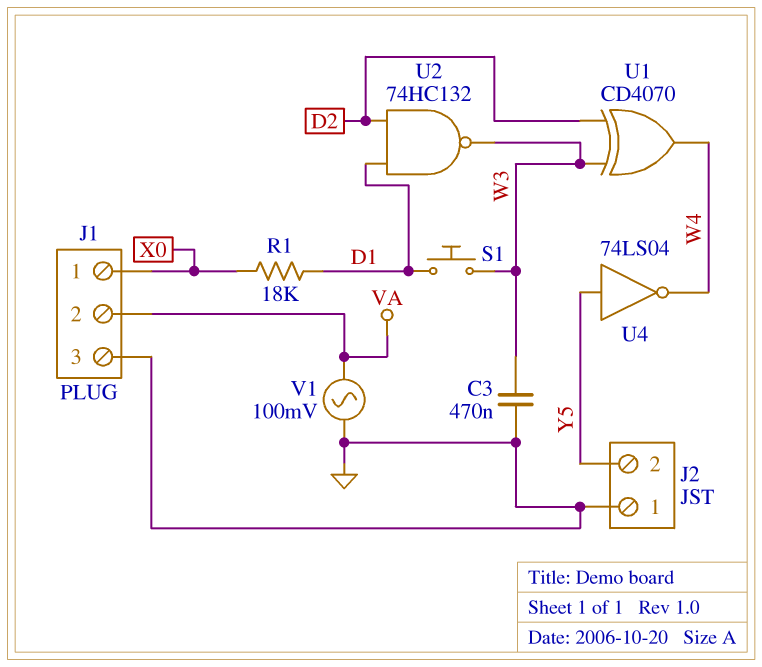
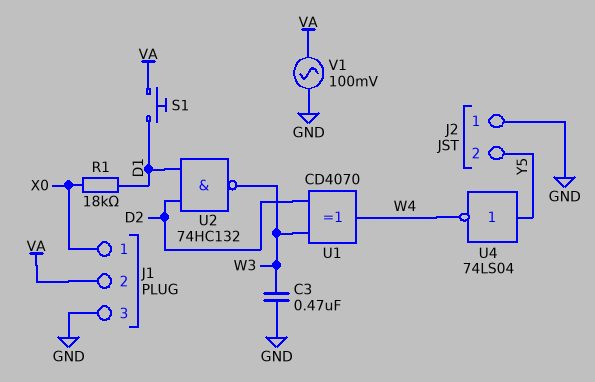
S1: button (D1, W3) -> button (D1, VA)

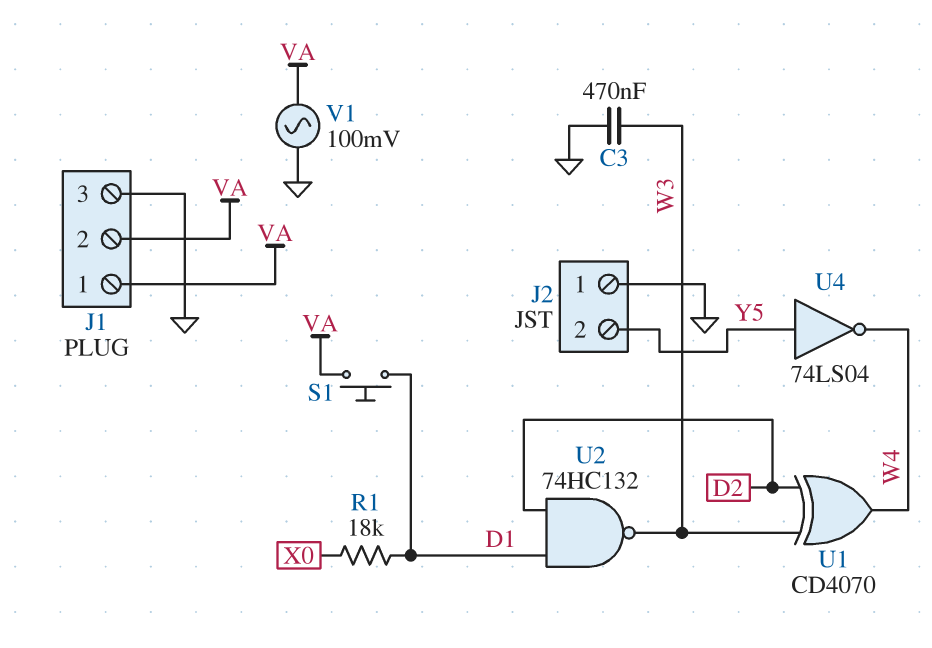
J1 pin 1: X0 -> VA

